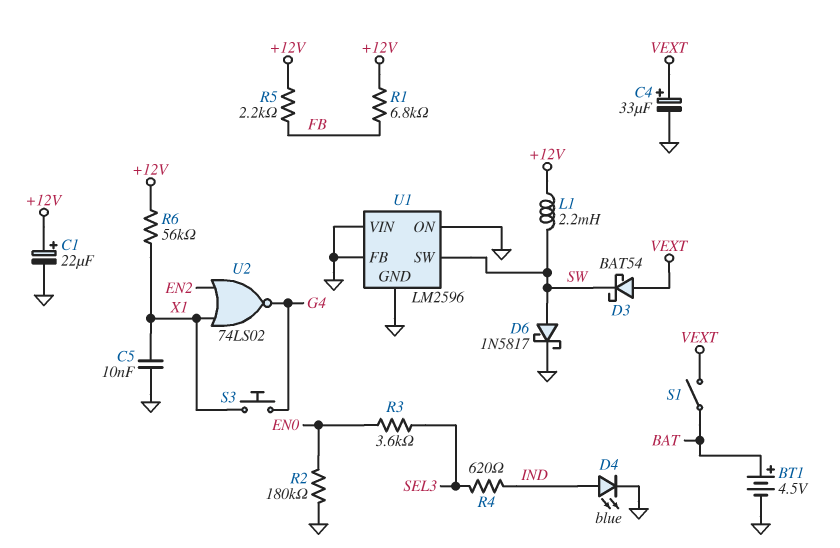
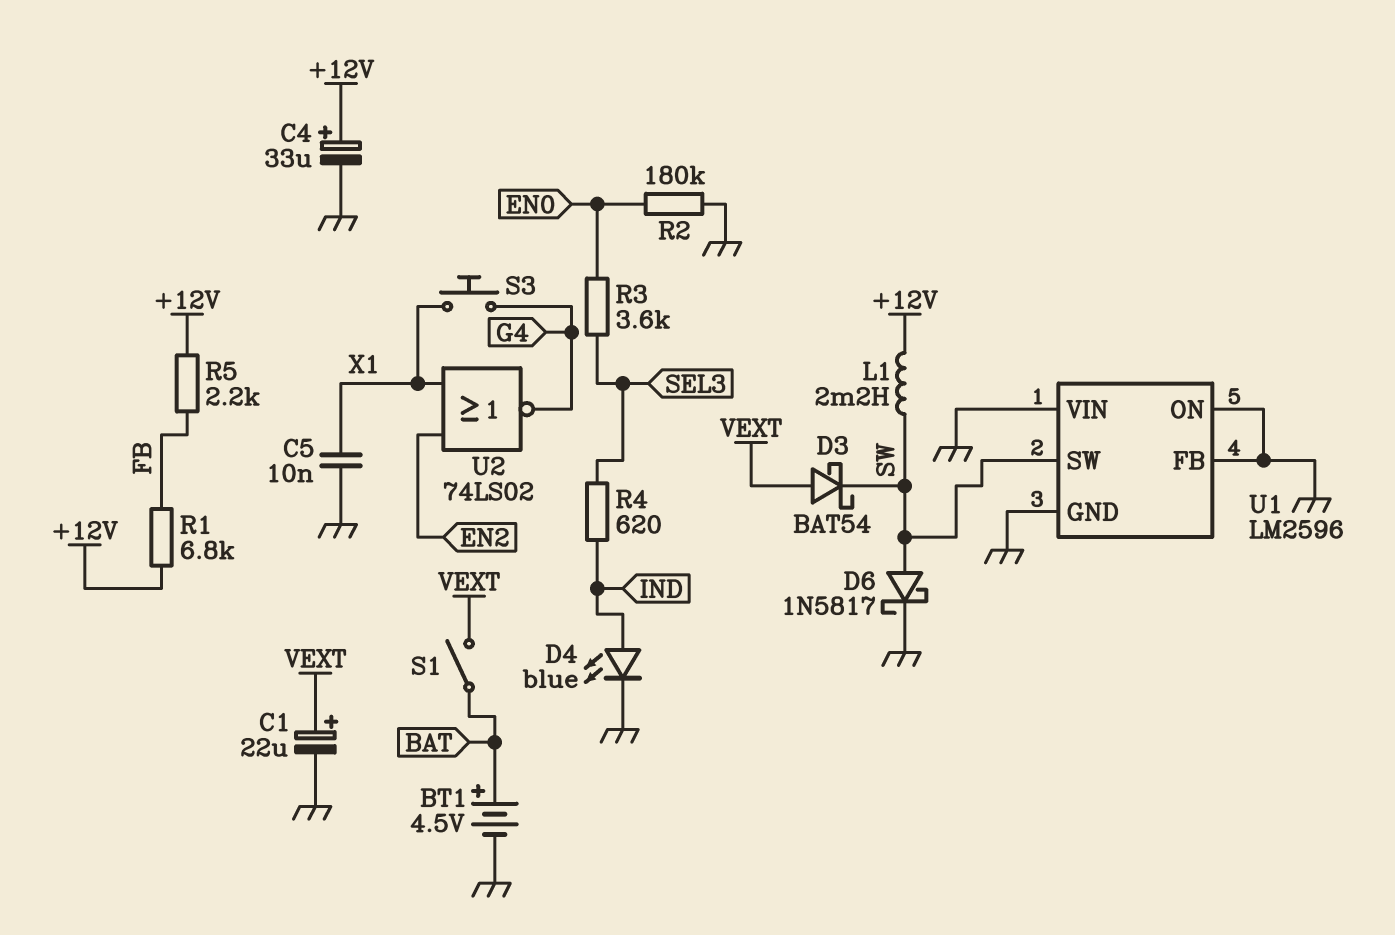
C1: 22uF (plus +12V, minus GND) -> 22uF (plus VEXT, minus GND)
C4: 33uF (plus VEXT, minus GND) -> 33uF (plus +12V, minus GND)
R6: 56k (+12V, X1) -> none

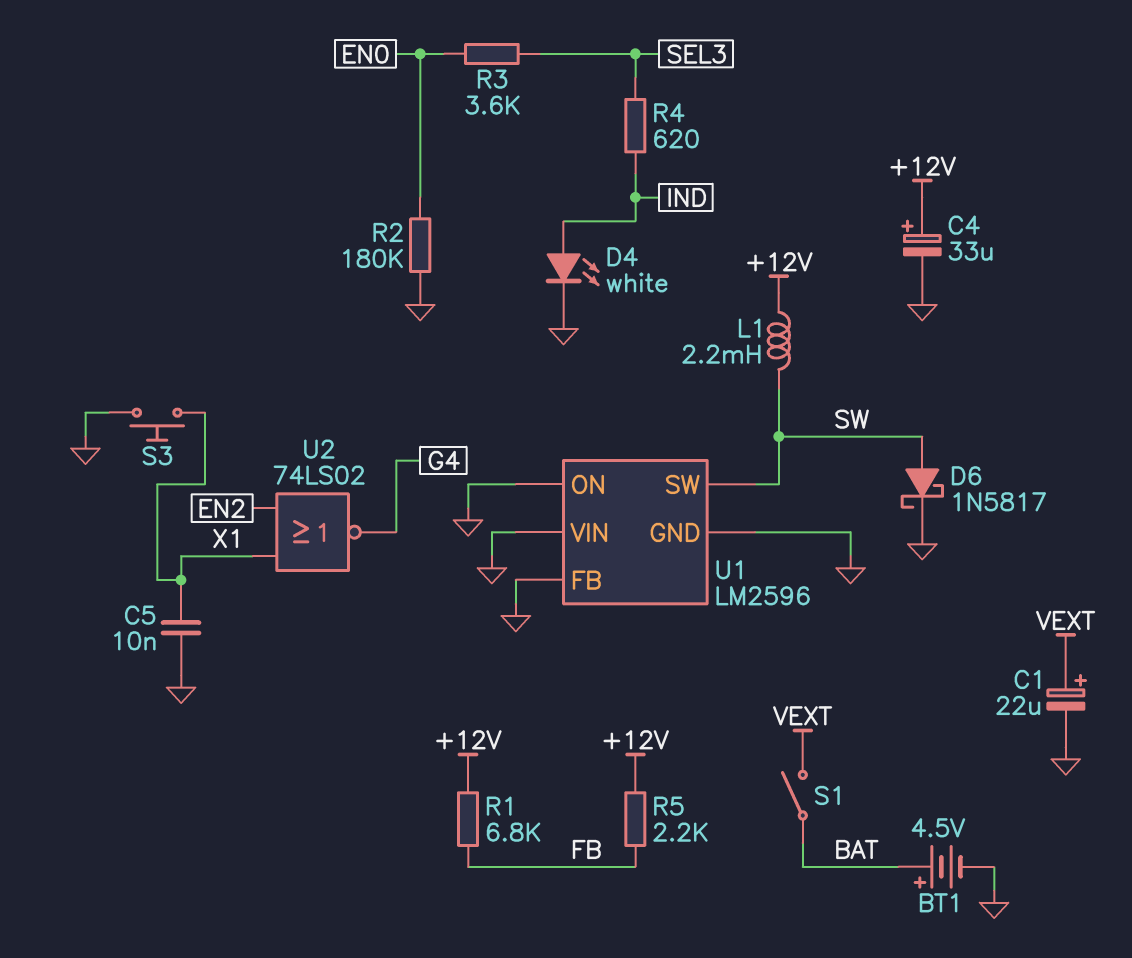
D3: schottky BAT54 (A VEXT, K SW) -> none
D4: LED blue (A IND, K GND) -> LED white (A IND, K GND)
S3: button (G4, X1) -> button (GND, X1)

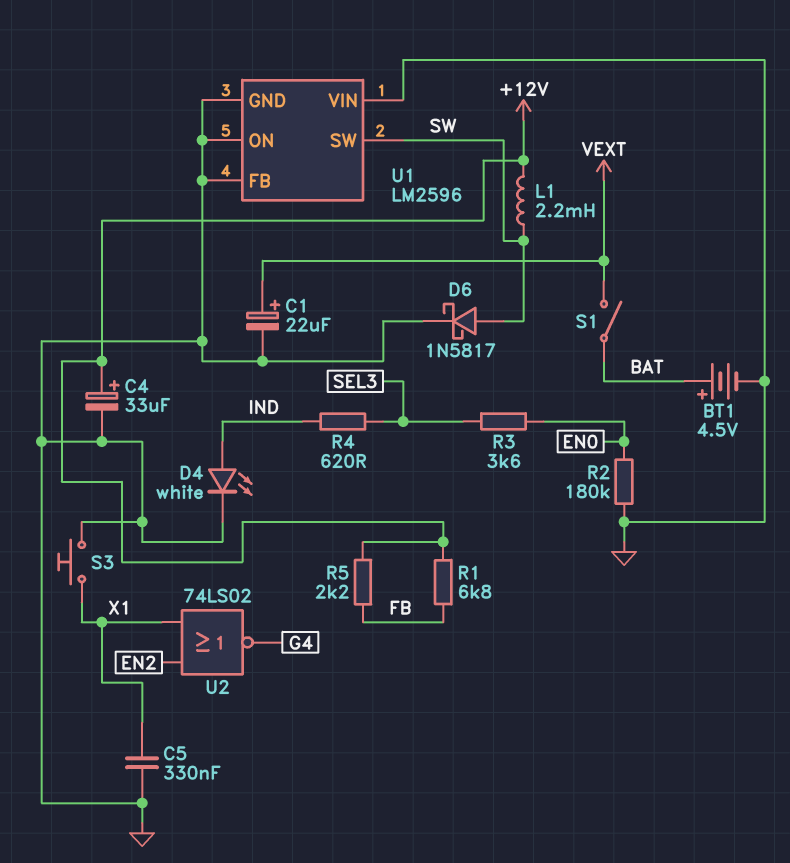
C5: 10nF (GND, X1) -> 330nF (GND, X1)

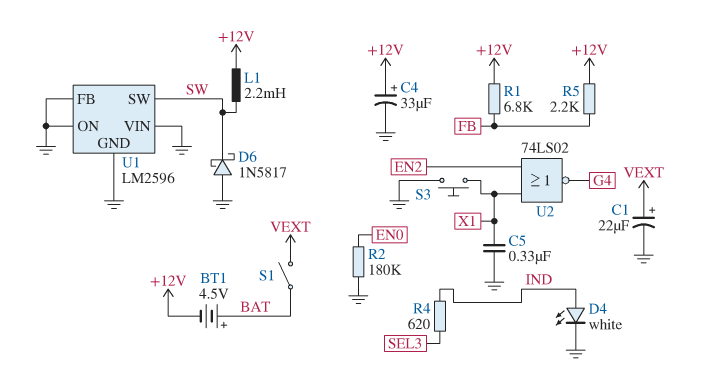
BT1: 4.5V (plus BAT, minus GND) -> 4.5V (plus BAT, minus +12V)
D6: schottky 1N5817 (A SW, K GND) -> schottky 1N5817 (A GND, K SW)
R3: 3.6k (EN0, SEL3) -> none

